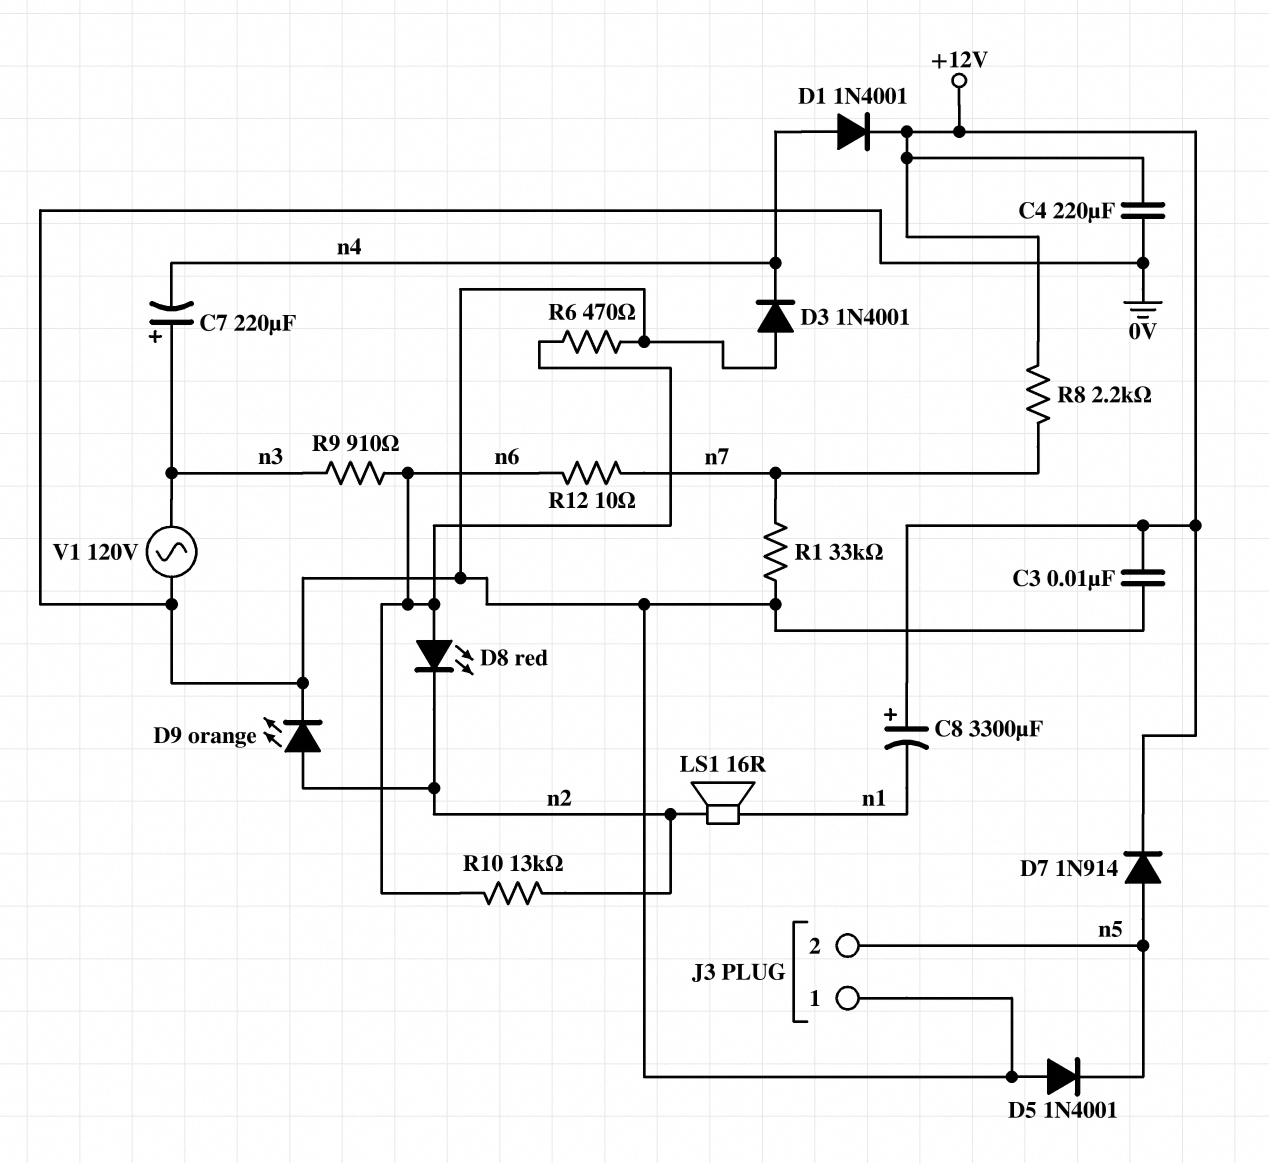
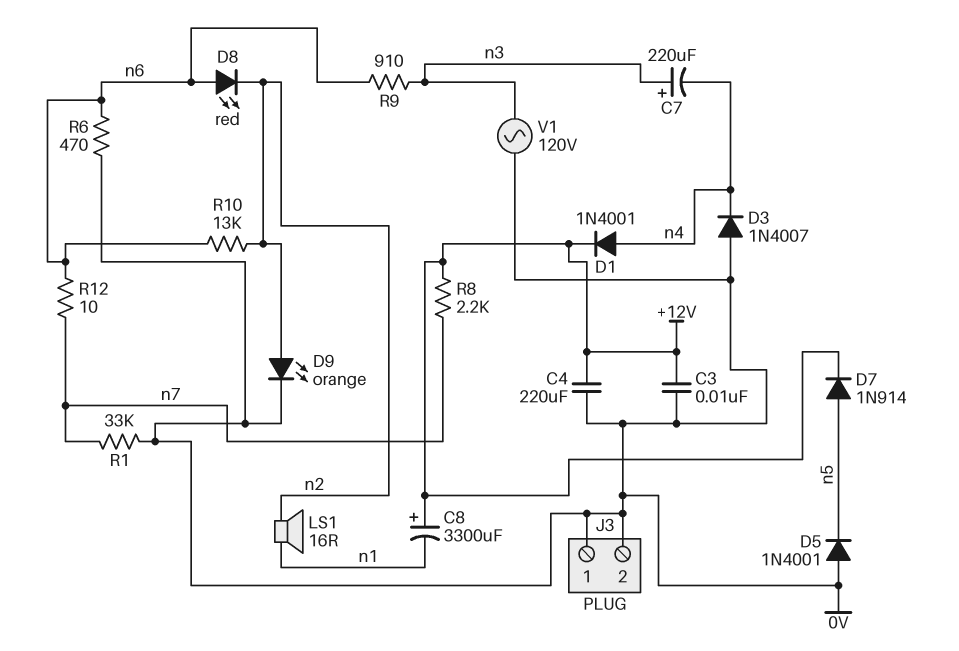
D3: diode 1N4001 (A 0V, K n4) -> diode 1N4007 (A 0V, K n4)
J3 pin 2: n5 -> 0V

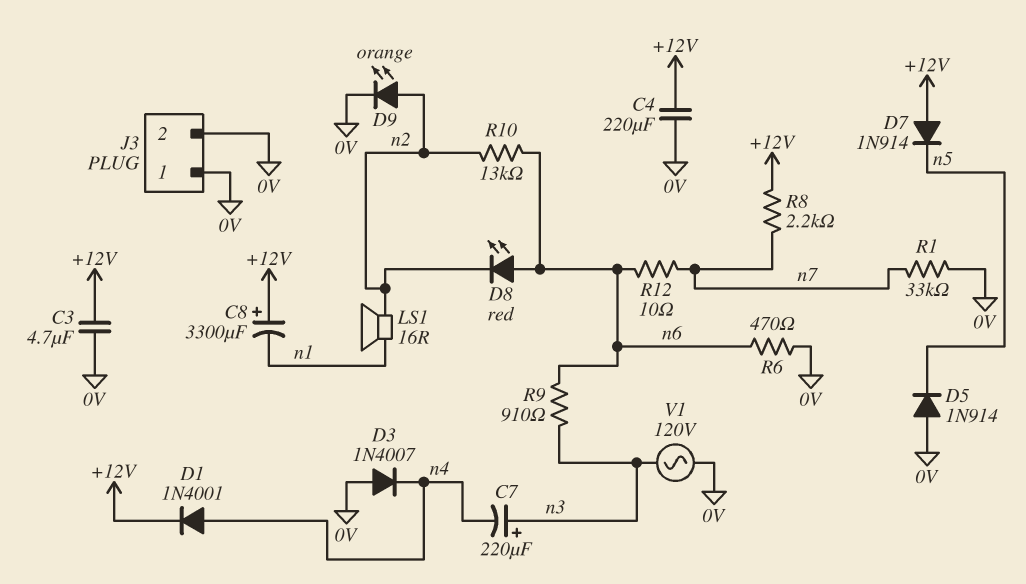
C3: 10nF (+12V, 0V) -> 4.7uF (+12V, 0V)
D5: diode 1N4001 (A 0V, K n5) -> diode 1N914 (A 0V, K n5)
D7: diode 1N914 (A n5, K +12V) -> diode 1N914 (A +12V, K n5)

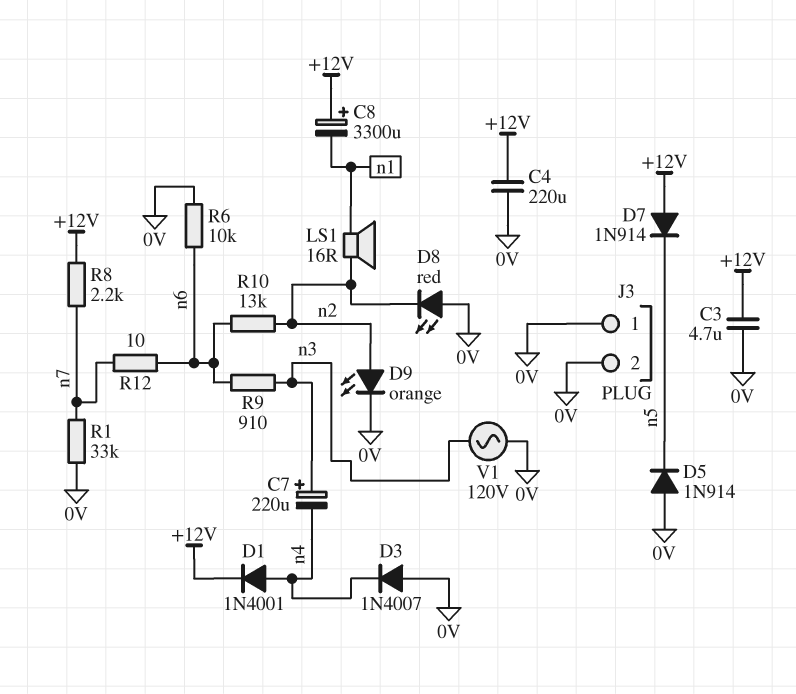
D8: LED red (A n6, K n2) -> LED red (A 0V, K n2)
R6: 470 (0V, n6) -> 10k (0V, n6)

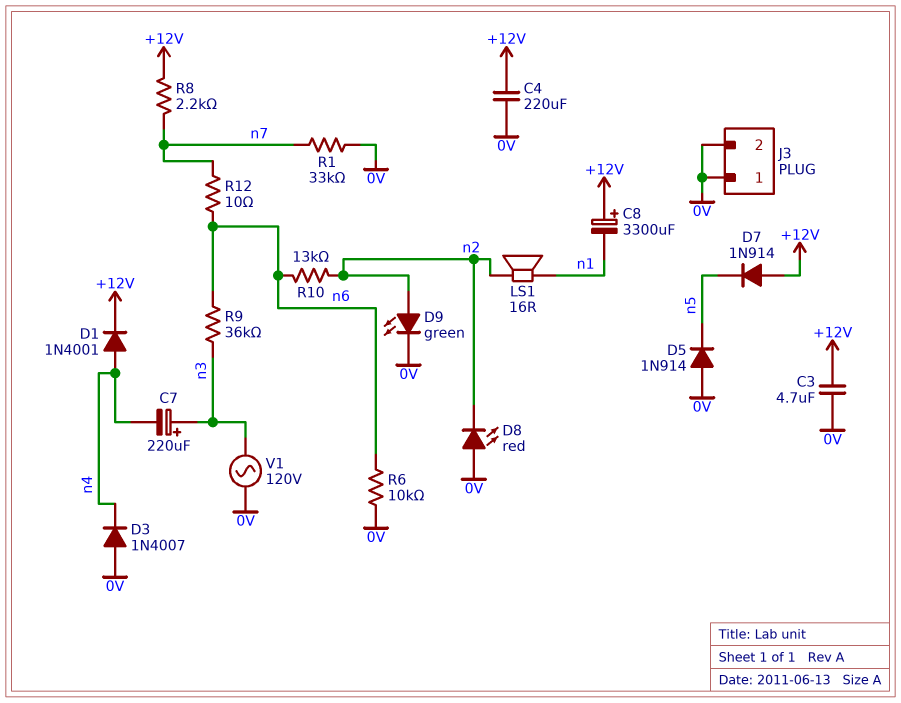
D9: LED orange (A n2, K 0V) -> LED green (A n2, K 0V)
R9: 910 (n3, n6) -> 36k (n3, n6)

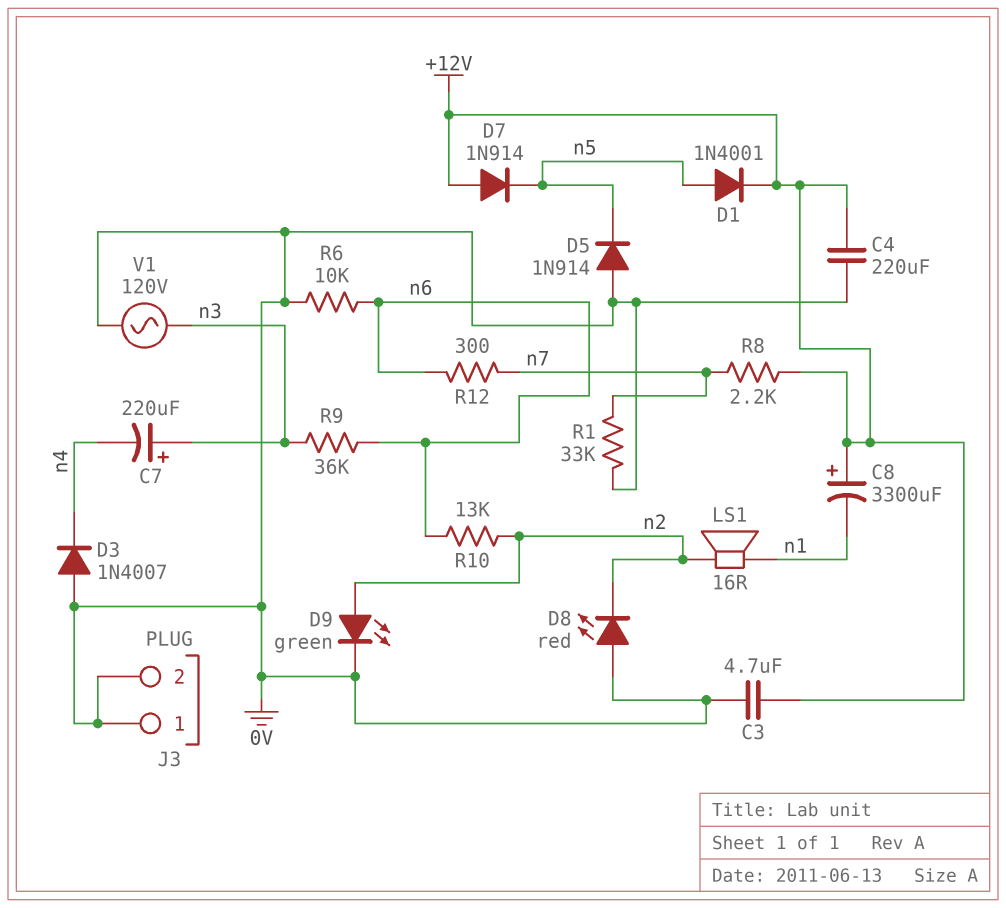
D1: diode 1N4001 (A n4, K +12V) -> diode 1N4001 (A n5, K +12V)
R12: 10 (n6, n7) -> 300 (n6, n7)

